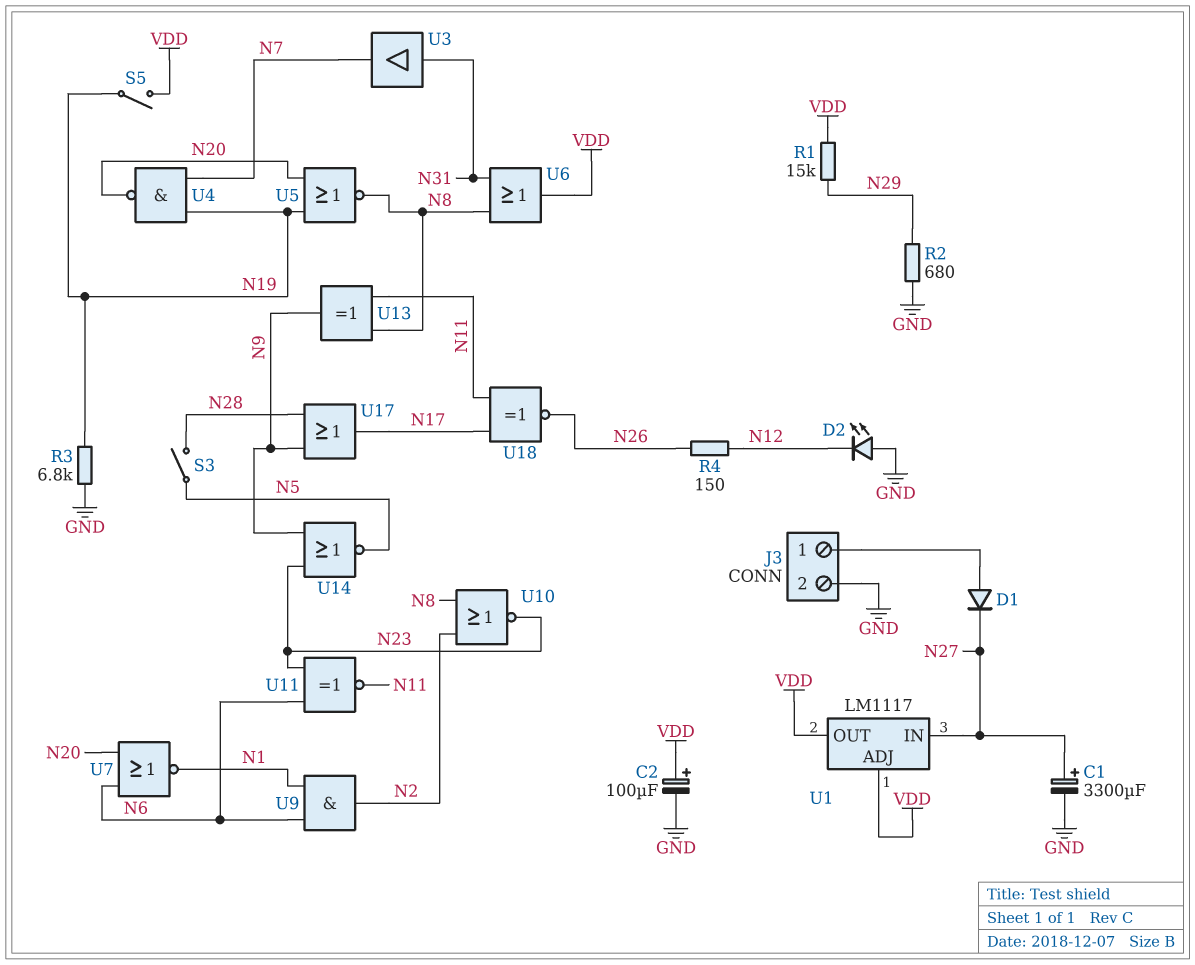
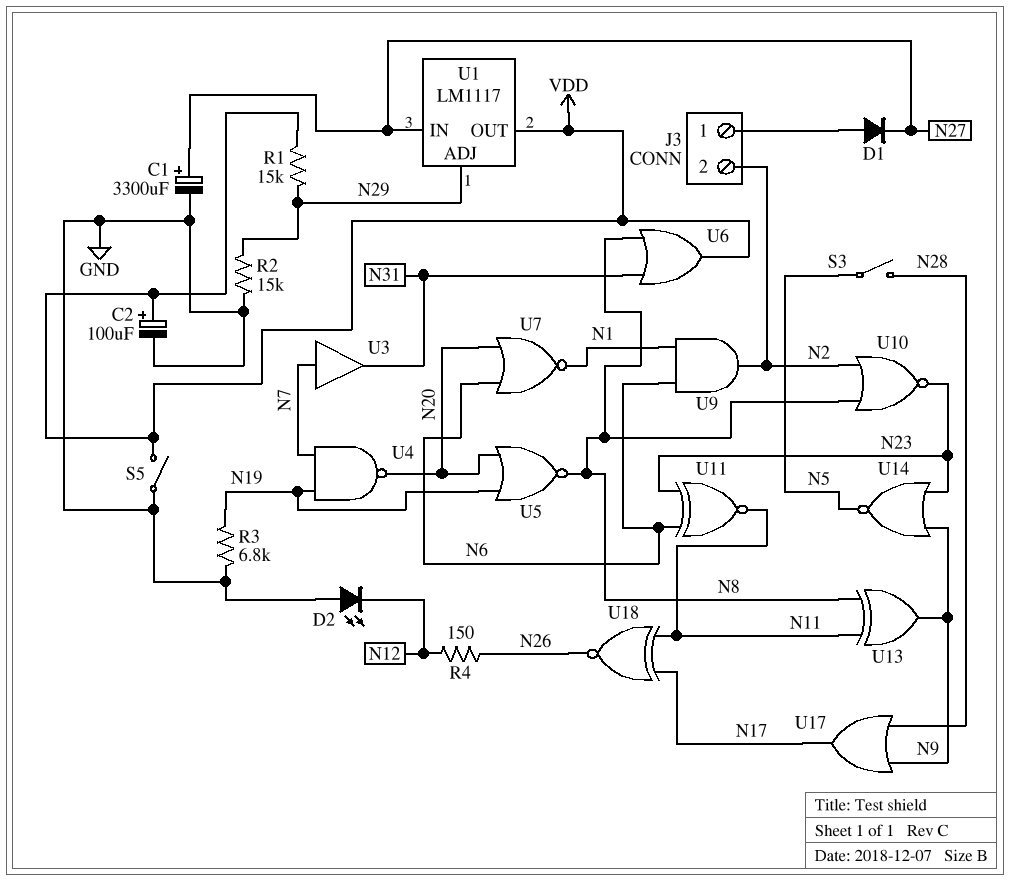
J3 pin 2: GND -> N2
R2: 680 (GND, N29) -> 15k (GND, N29)
S5: switch (N19, VDD) -> switch (GND, VDD)
U1 pin ADJ: VDD -> N29
U3: buffer (in N31, out N7) -> buffer (in N7, out N31)

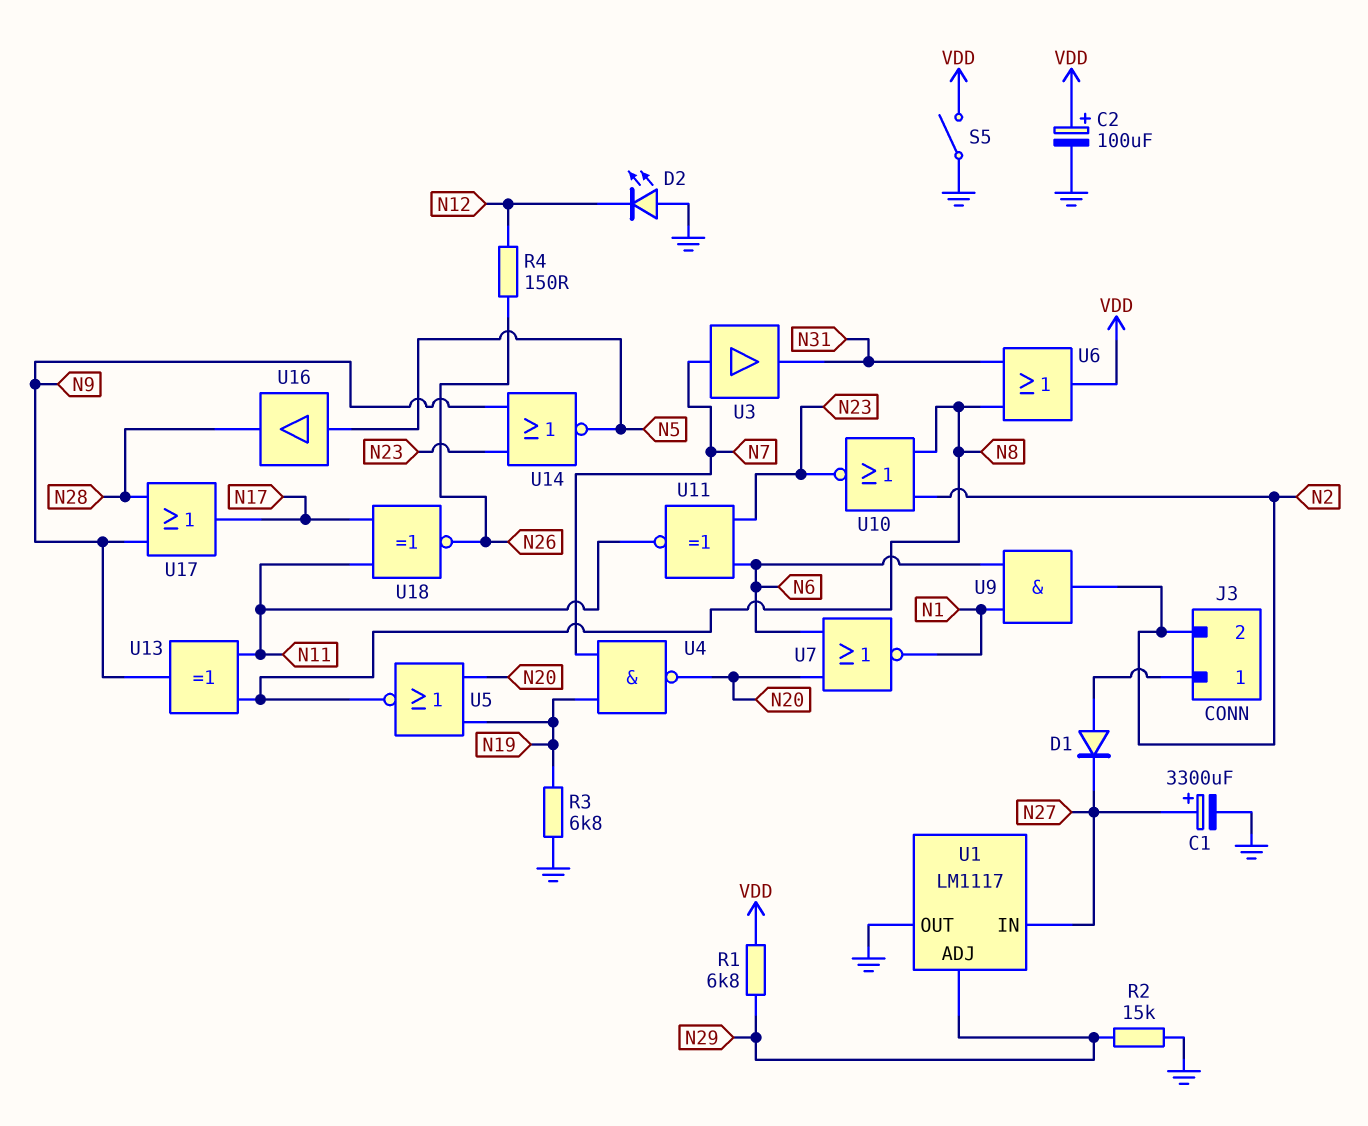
R1: 15k (N29, VDD) -> 6.8k (N29, VDD)
S3: switch (N5, N28) -> none
U1 pin OUT: VDD -> GND
U16: none -> buffer (in N5, out N28)

